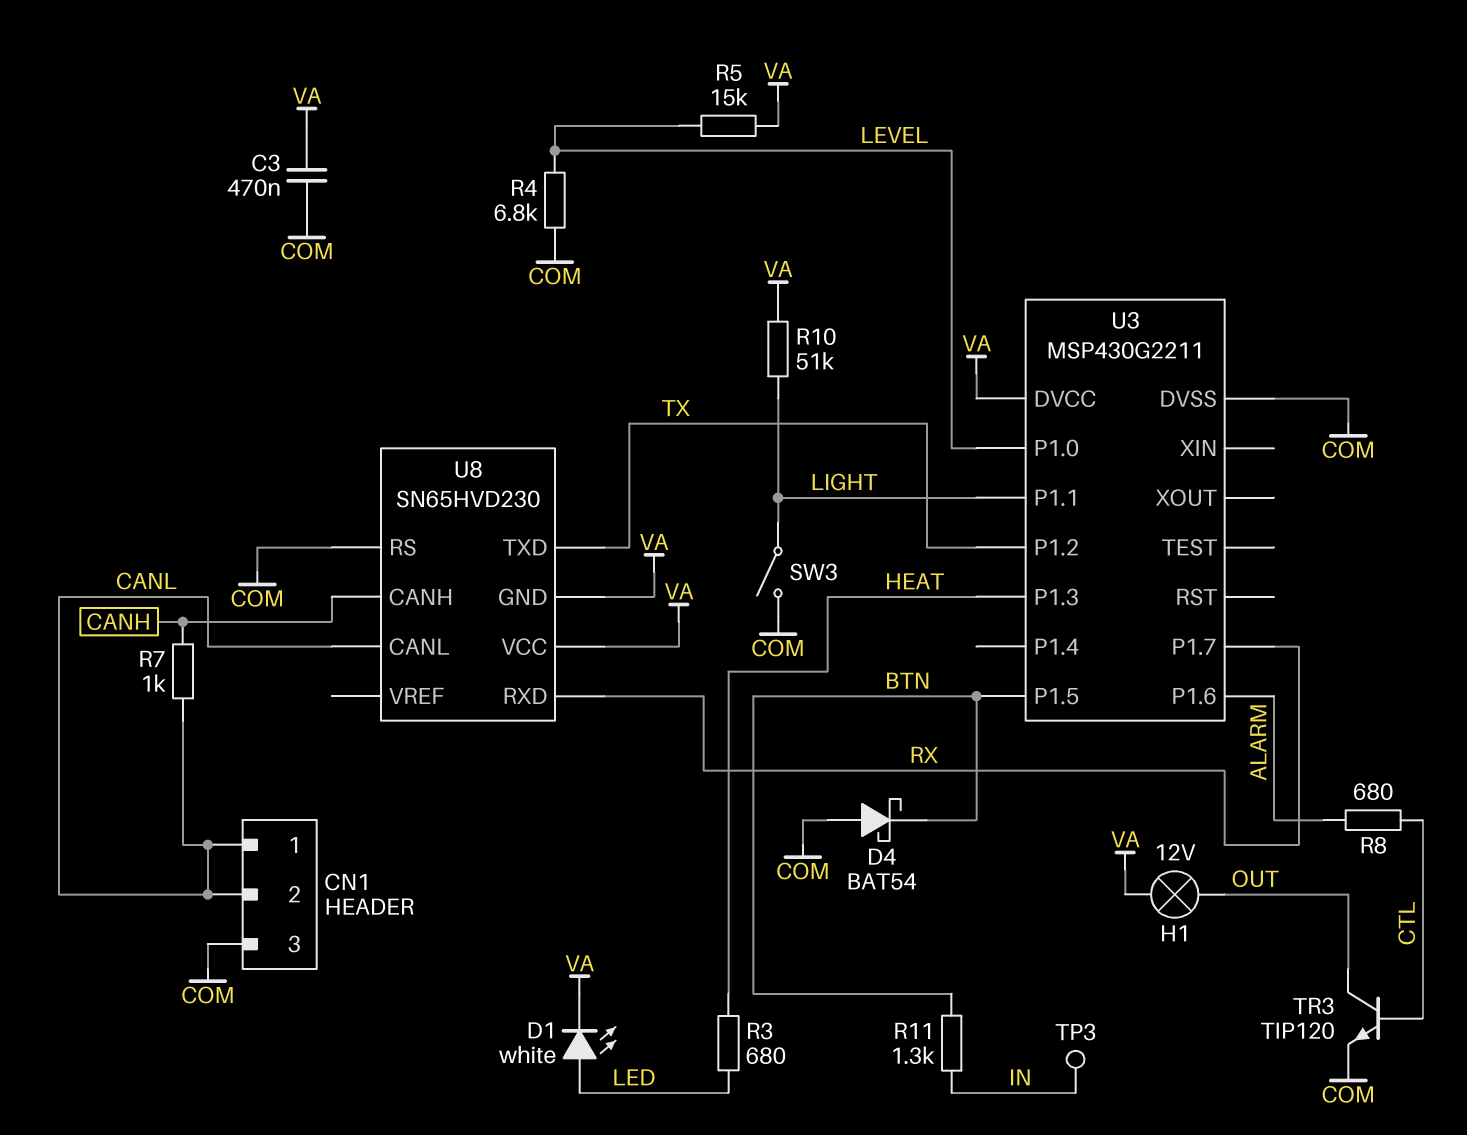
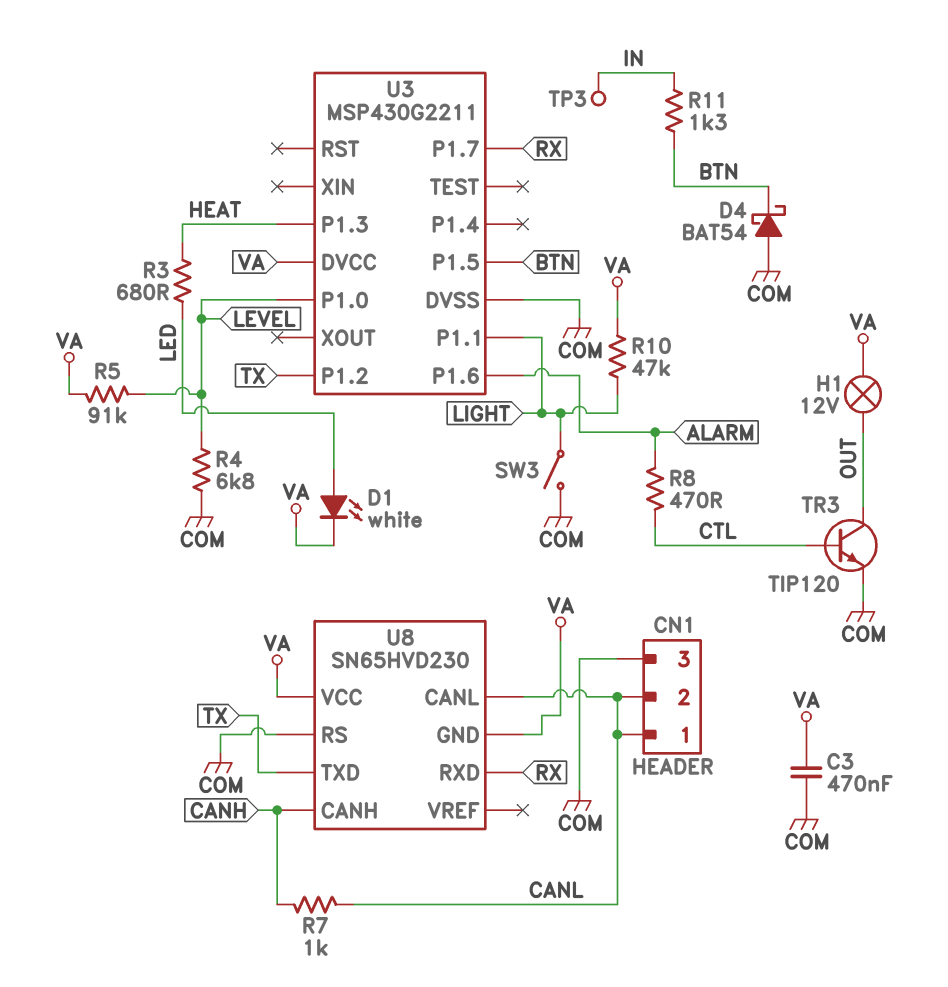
R5: 15k (LEVEL, VA) -> 91k (LEVEL, VA)
R8: 680 (ALARM, CTL) -> 470 (ALARM, CTL)
R10: 51k (LIGHT, VA) -> 47k (LIGHT, VA)

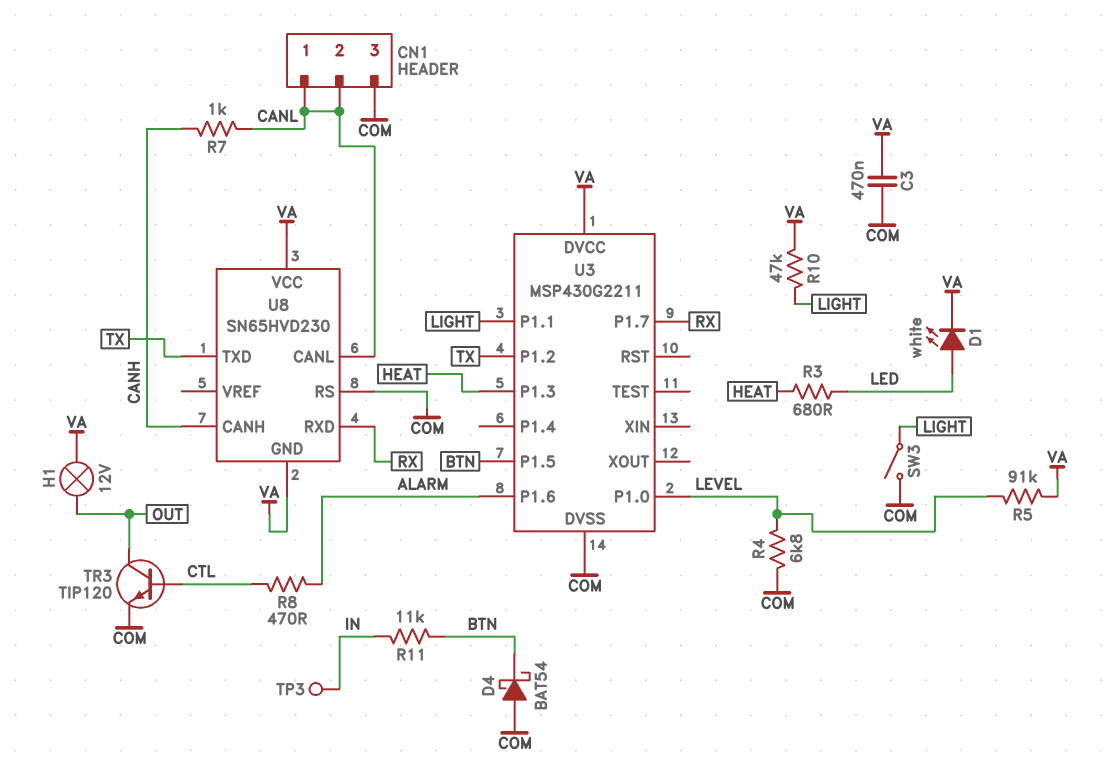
R11: 1.3k (BTN, IN) -> 11k (BTN, IN)

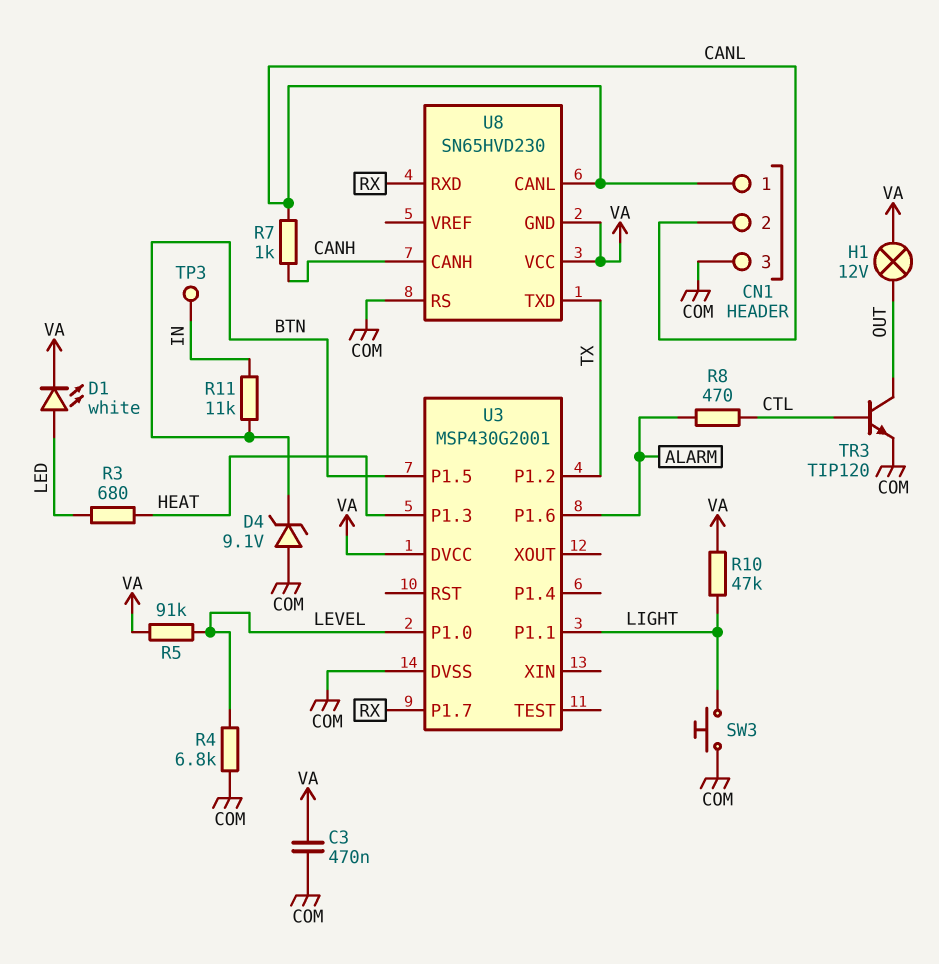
D4: schottky BAT54 (A COM, K BTN) -> zener 9.1V (A COM, K BTN)
SW3: switch (COM, LIGHT) -> button (COM, LIGHT)
U3: MSP430G2211 -> MSP430G2001

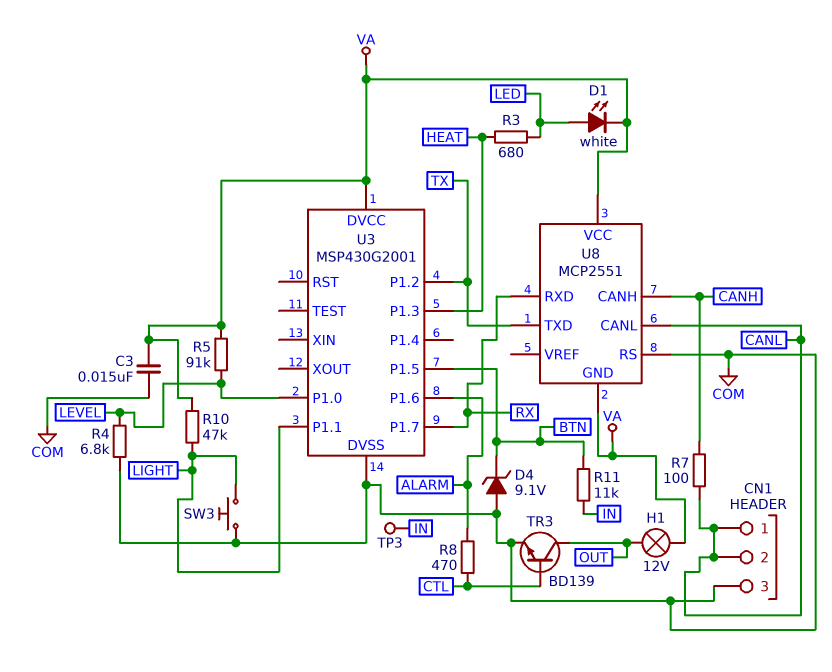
C3: 470nF (COM, VA) -> 15nF (COM, VA)
R7: 1k (CANH, CANL) -> 100 (CANH, CANL)
TR3: NPN TIP120 (B CTL, C OUT, E COM) -> NPN BD139 (B CTL, C OUT, E COM)
U8: SN65HVD230 -> MCP2551

